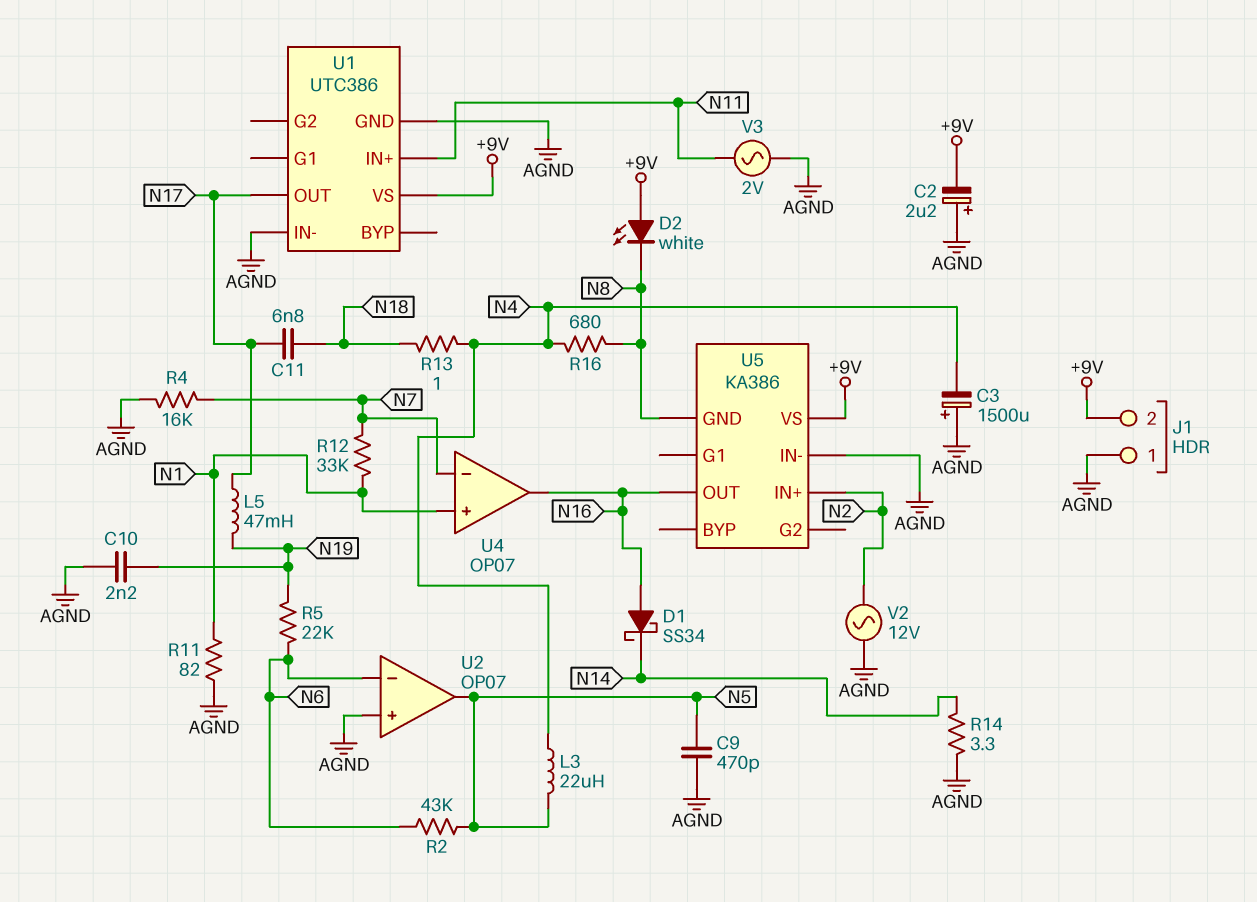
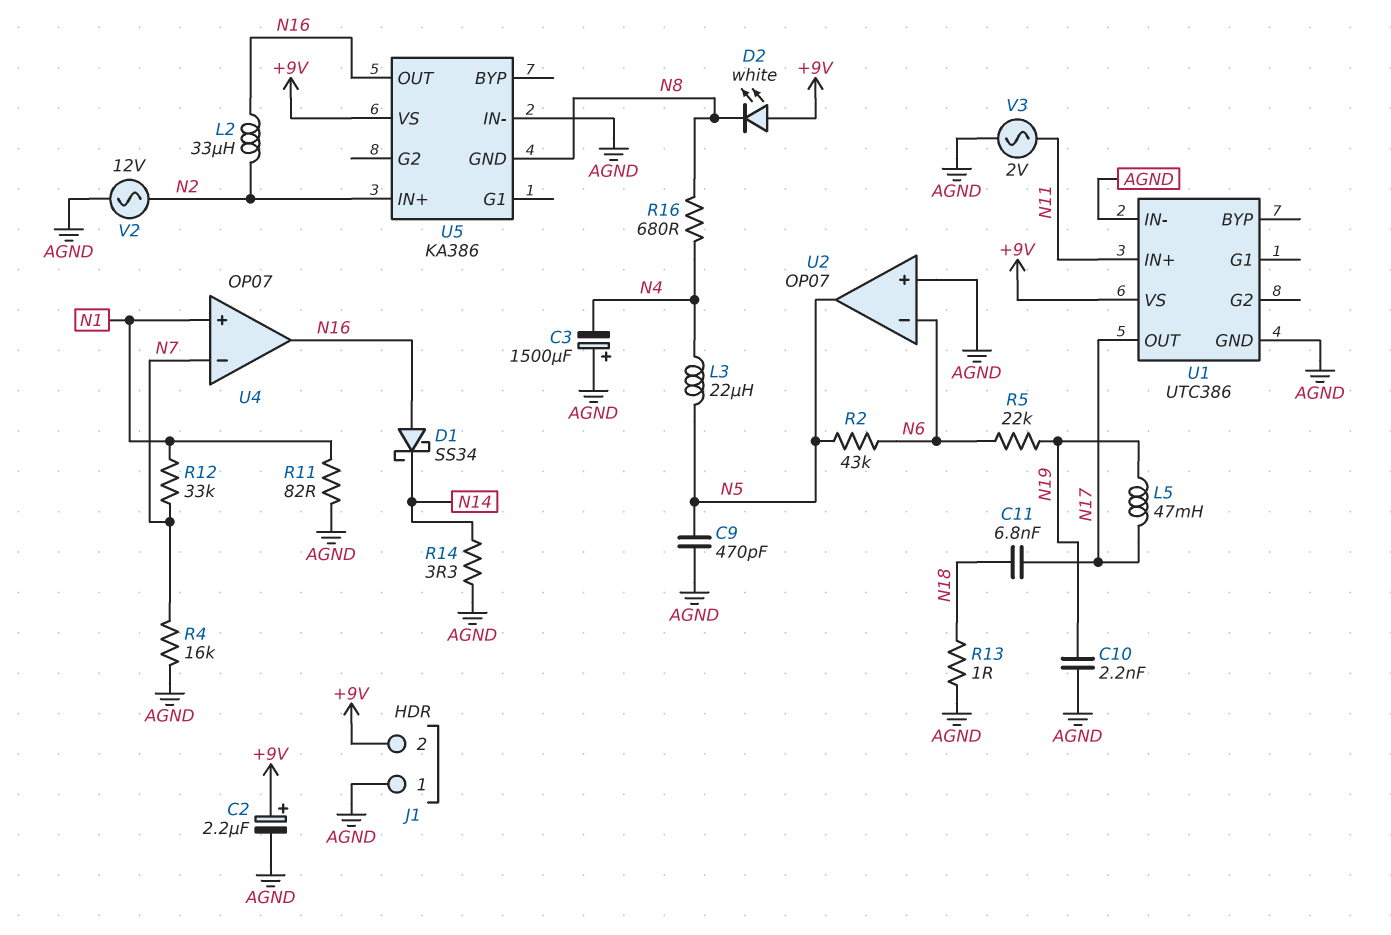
C2: 2.2uF (plus AGND, minus +9V) -> 2.2uF (plus +9V, minus AGND)
L2: none -> 33uH (N2, N16)
R13: 1 (N4, N18) -> 1 (AGND, N18)

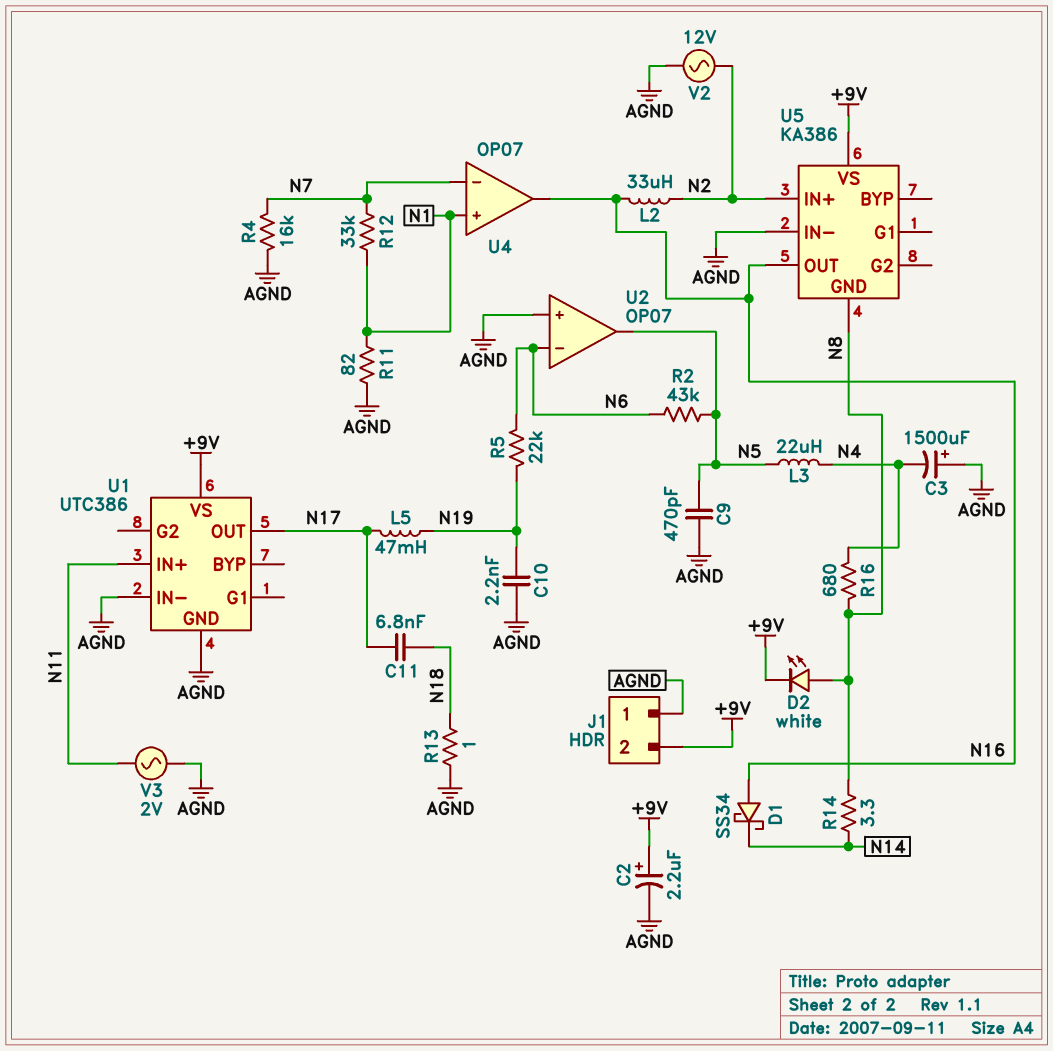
D2: LED white (A +9V, K N8) -> LED white (A N8, K +9V)
R14: 3.3 (AGND, N14) -> 3.3 (N8, N14)

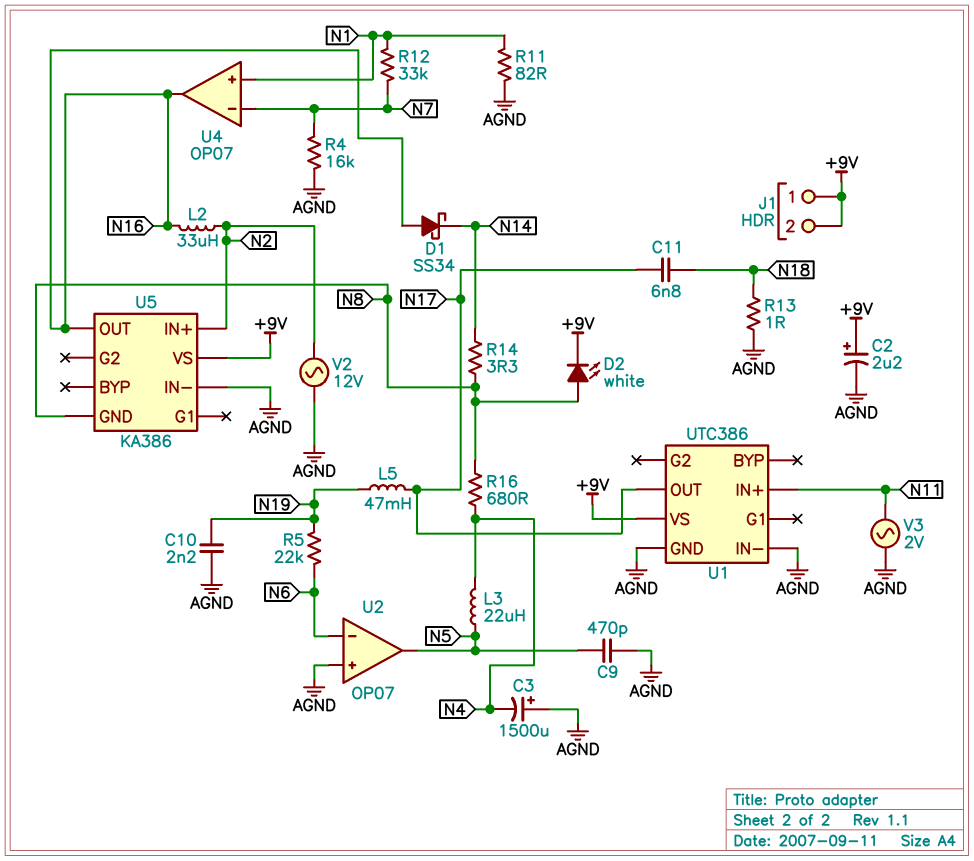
J1 pin 1: AGND -> +9V
R2: 43k (N5, N6) -> none

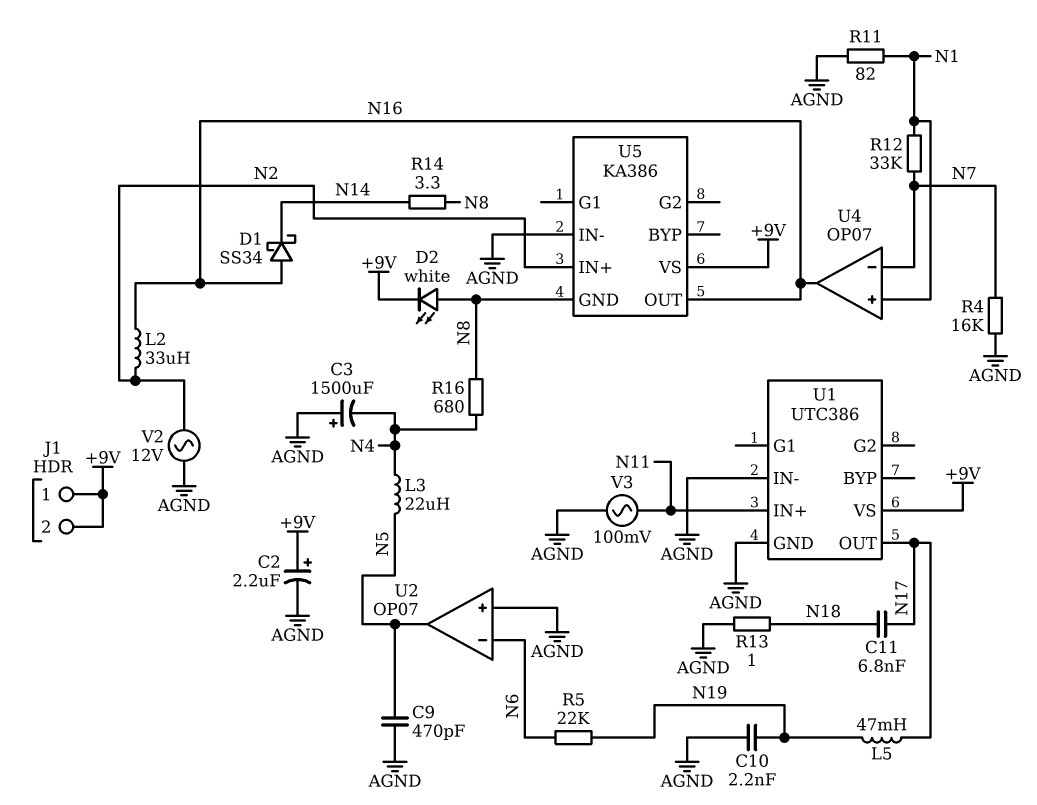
V3: AC 2V (AGND, N11) -> AC 100mV (AGND, N11)

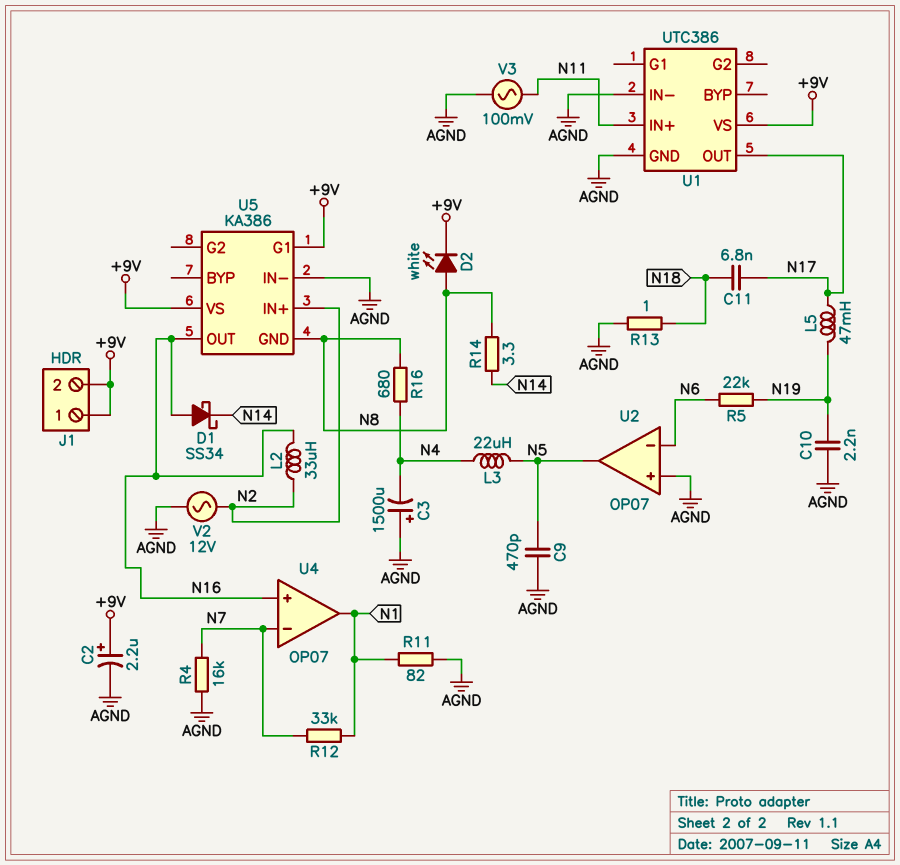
U4 pin in+: N1 -> N16
U4 pin out: N16 -> N1
U5 pin G1: none -> +9V

